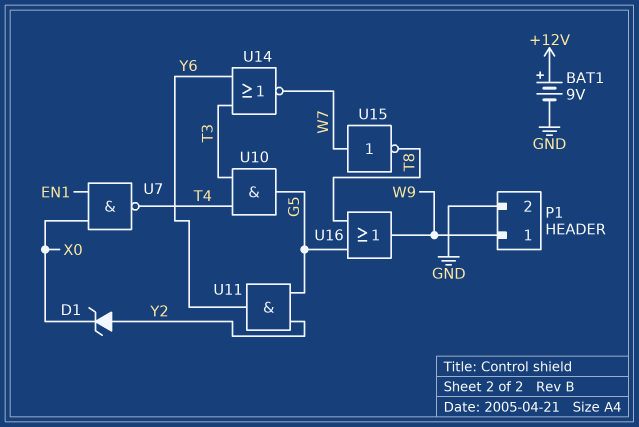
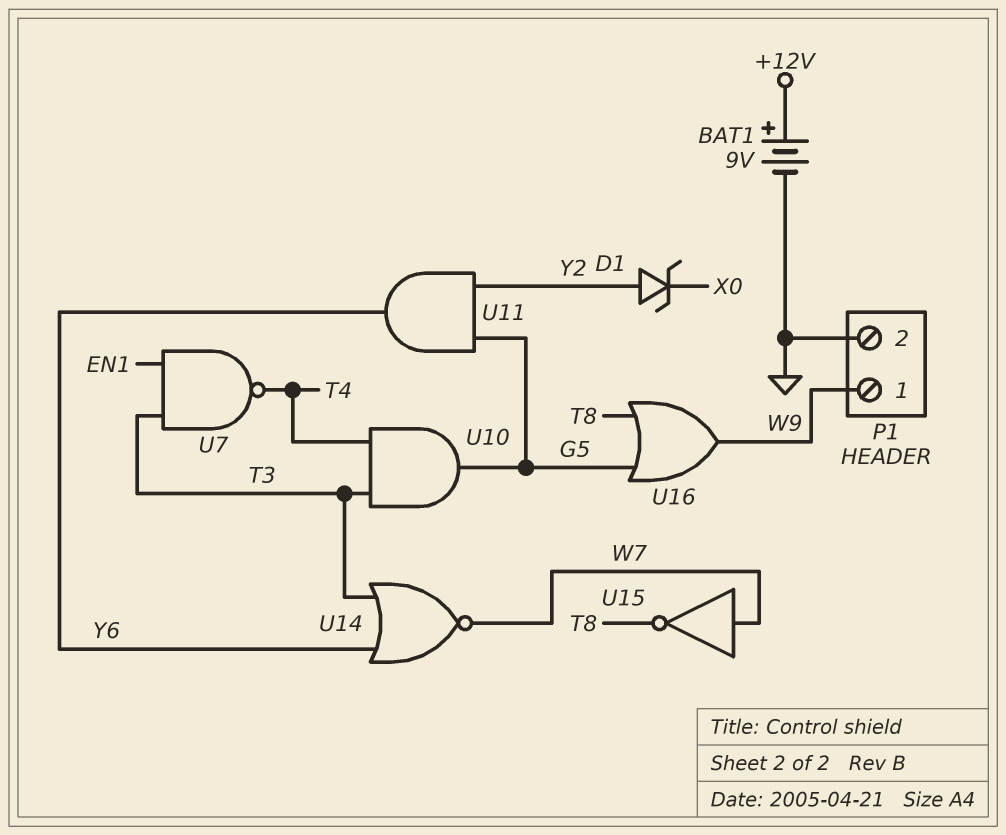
U7: NAND (in EN1, in X0, out T4) -> NAND (in EN1, in T3, out T4)

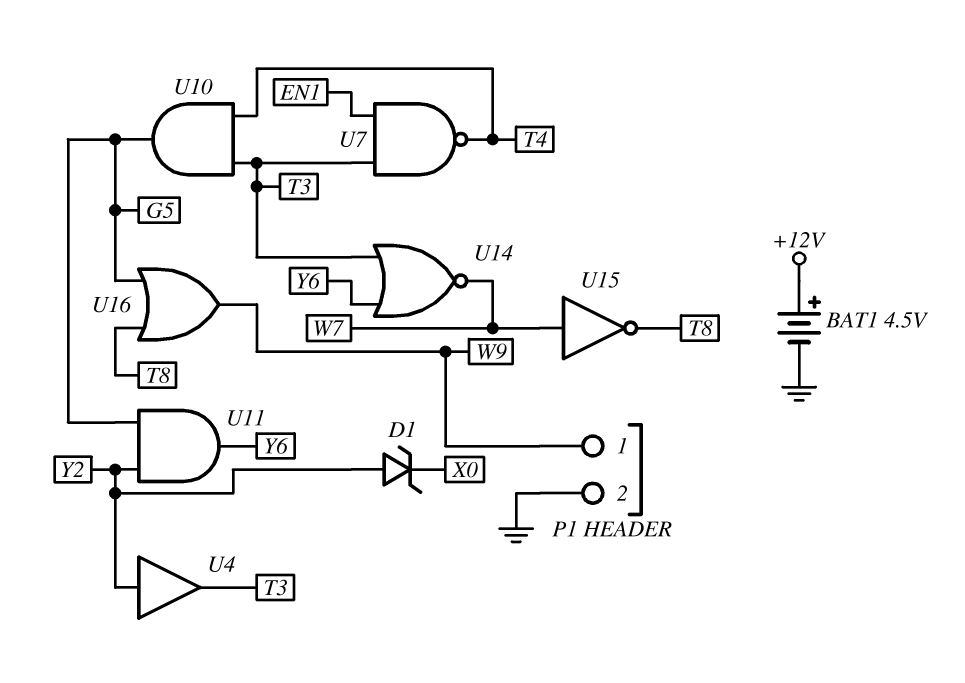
BAT1: 9V (plus +12V, minus GND) -> 4.5V (plus +12V, minus GND)
U4: none -> buffer (in Y2, out T3)

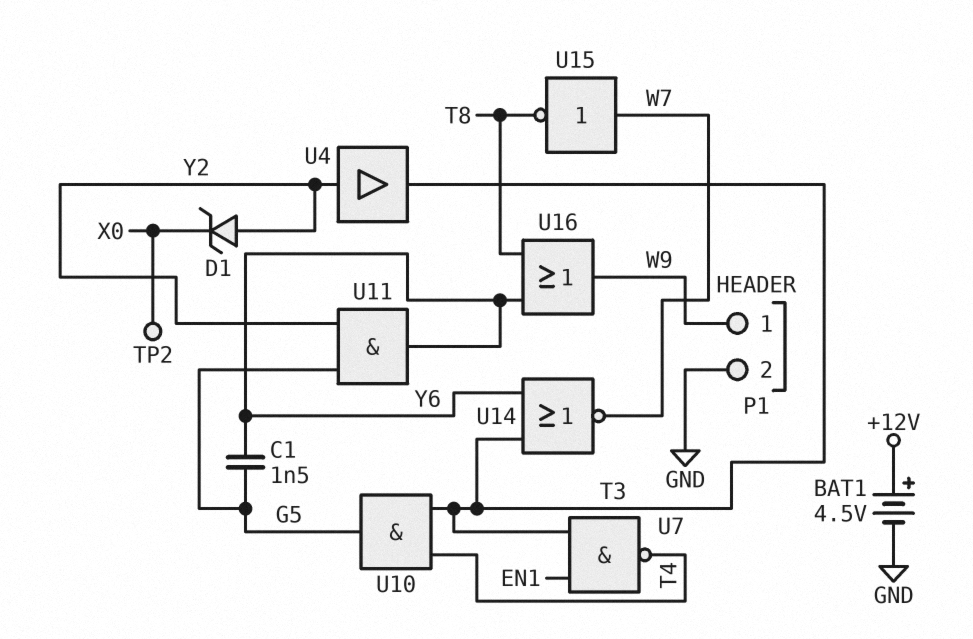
C1: none -> 1.5nF (G5, Y6)
TP2: none -> test point (X0)
U16: OR (in G5, in T8, out W9) -> OR (in T8, in Y6, out W9)

